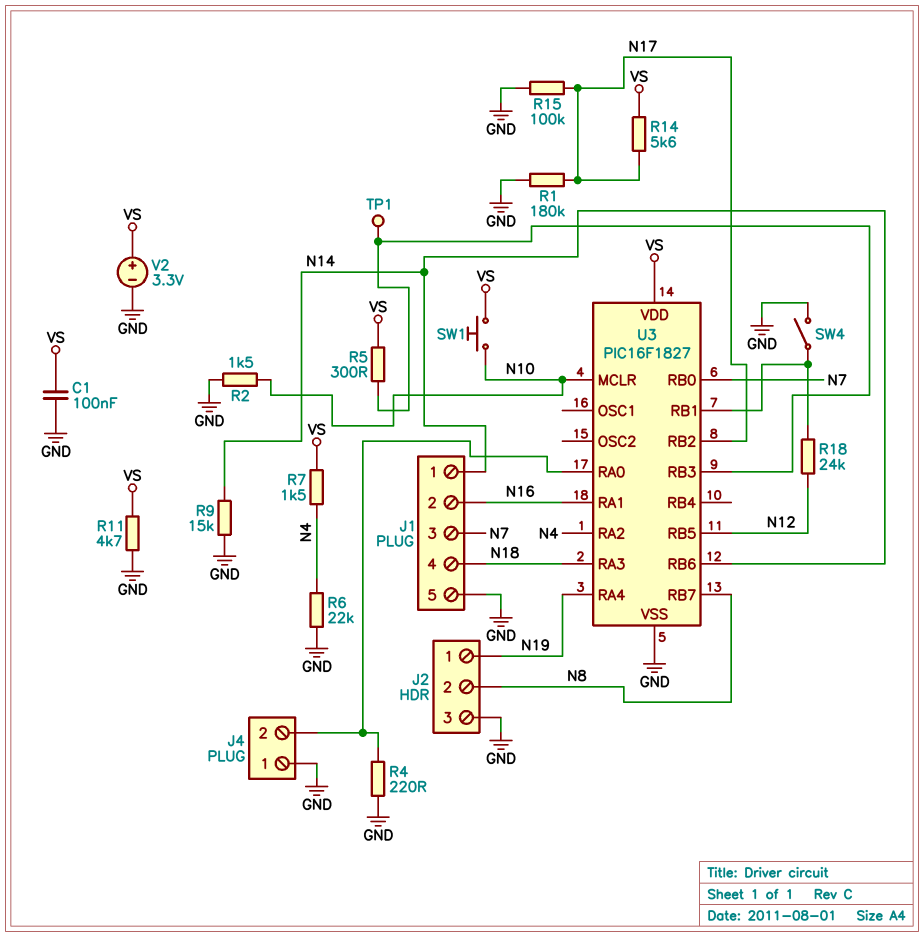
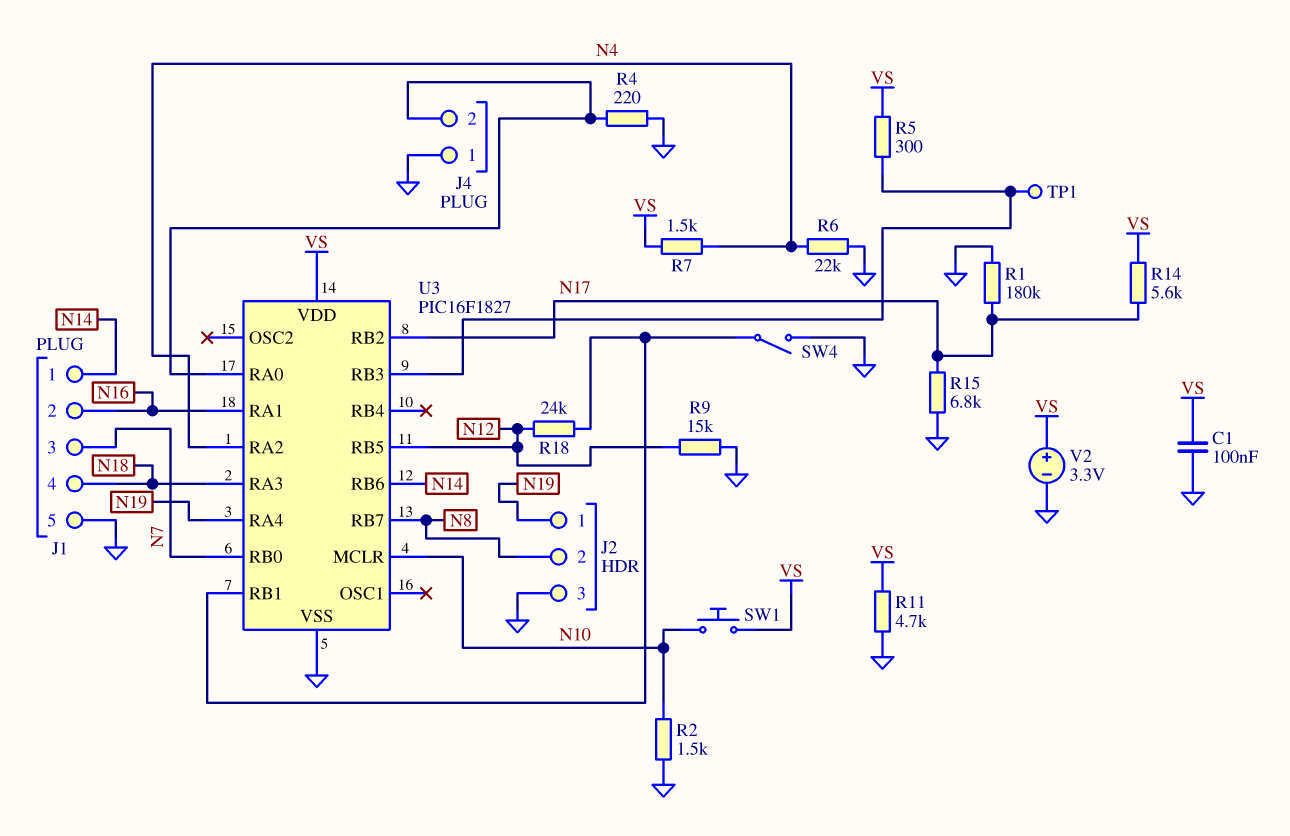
R9: 15k (GND, N14) -> 15k (GND, N12)
R15: 100k (GND, N17) -> 6.8k (GND, N17)

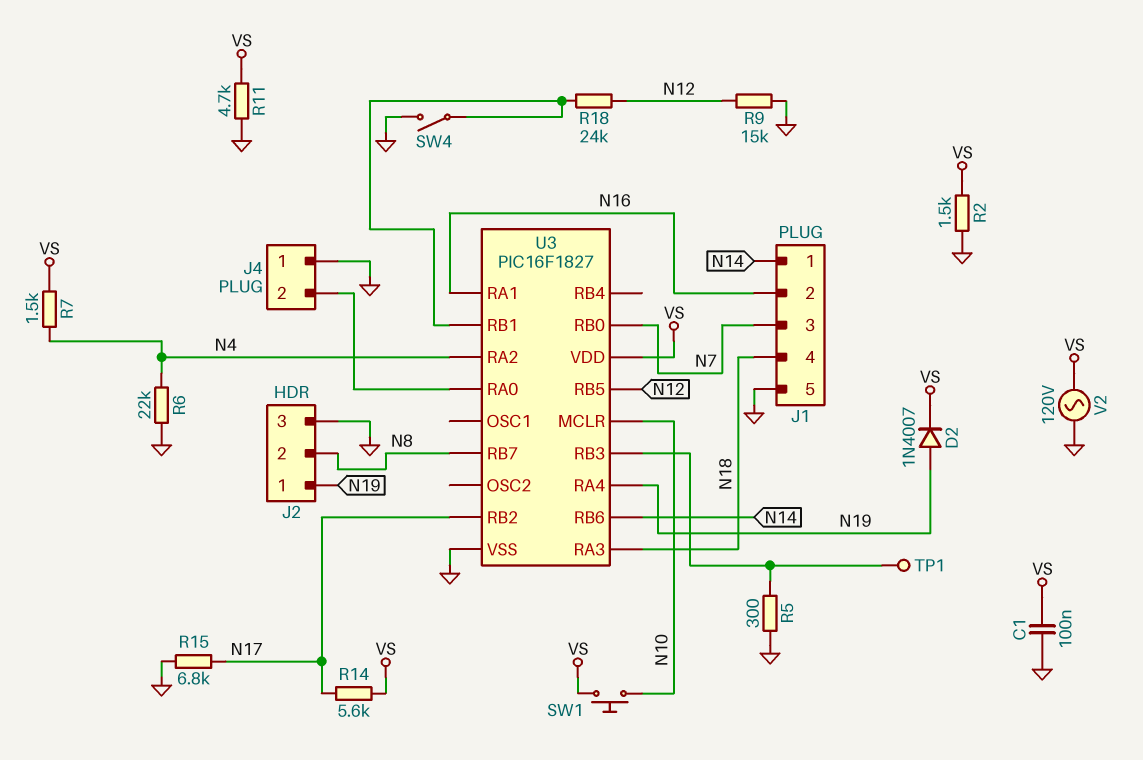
D2: none -> diode 1N4007 (A N19, K VS)
R1: 180k (GND, N17) -> none
R2: 1.5k (GND, N10) -> 1.5k (GND, VS)
R4: 220 (GND, J4/2) -> none
R5: 300 (U3/RB3, VS) -> 300 (GND, U3/RB3)
V2: 3.3V (plus VS, minus GND) -> AC 120V (GND, VS)

